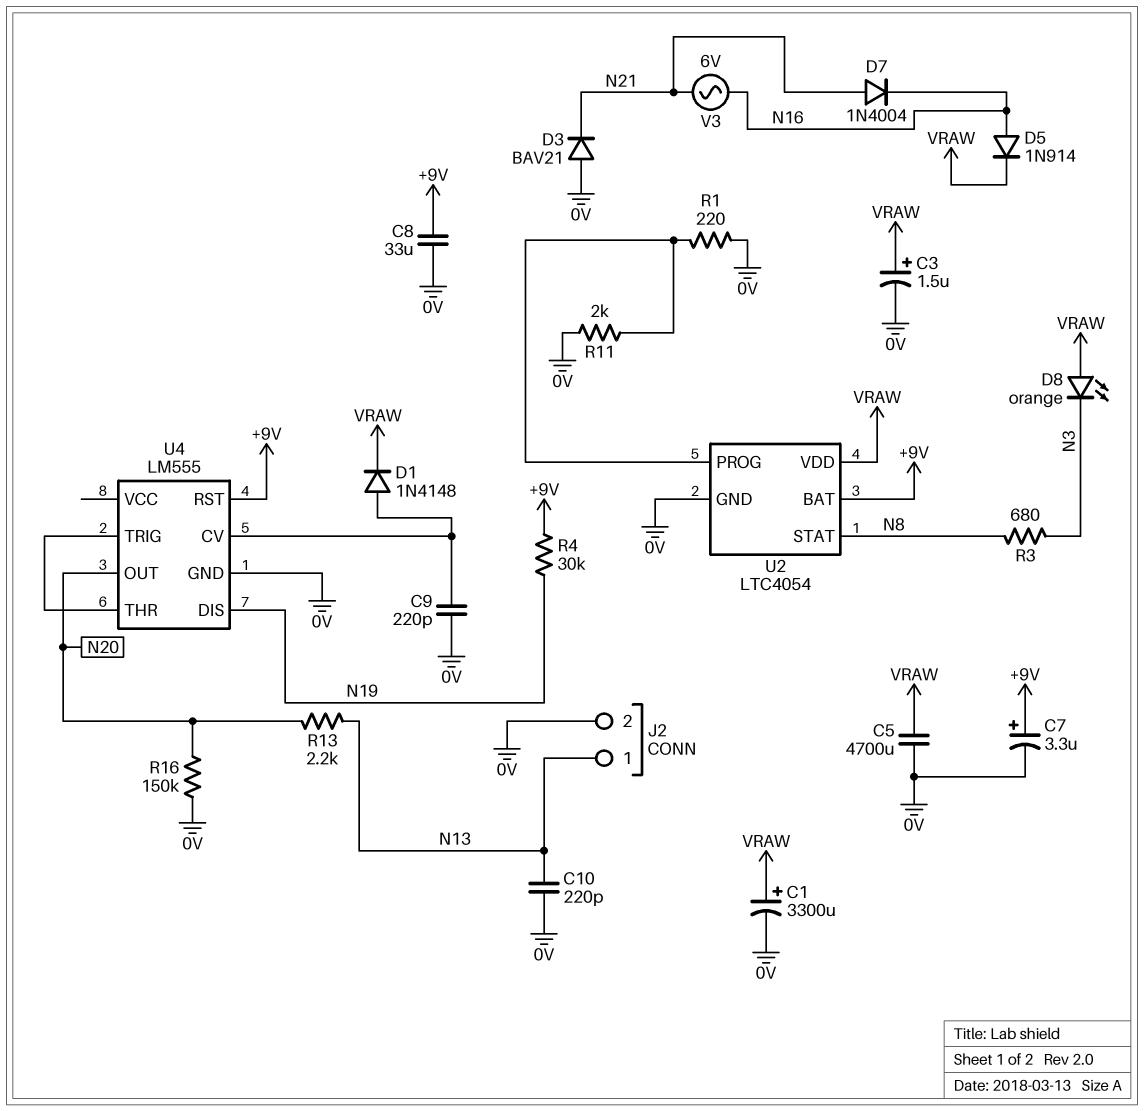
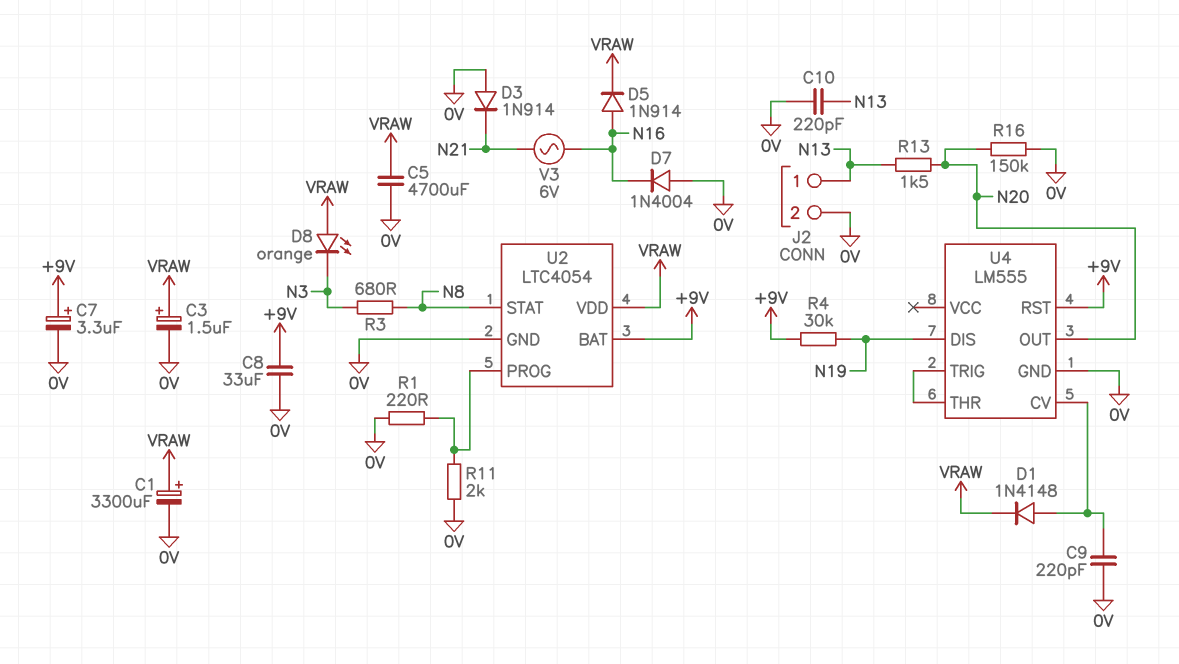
D3: diode BAV21 (A 0V, K N21) -> diode 1N914 (A 0V, K N21)
D7: diode 1N4004 (A N21, K N16) -> diode 1N4004 (A 0V, K N16)
R13: 2.2k (N13, N20) -> 1.5k (N13, N20)

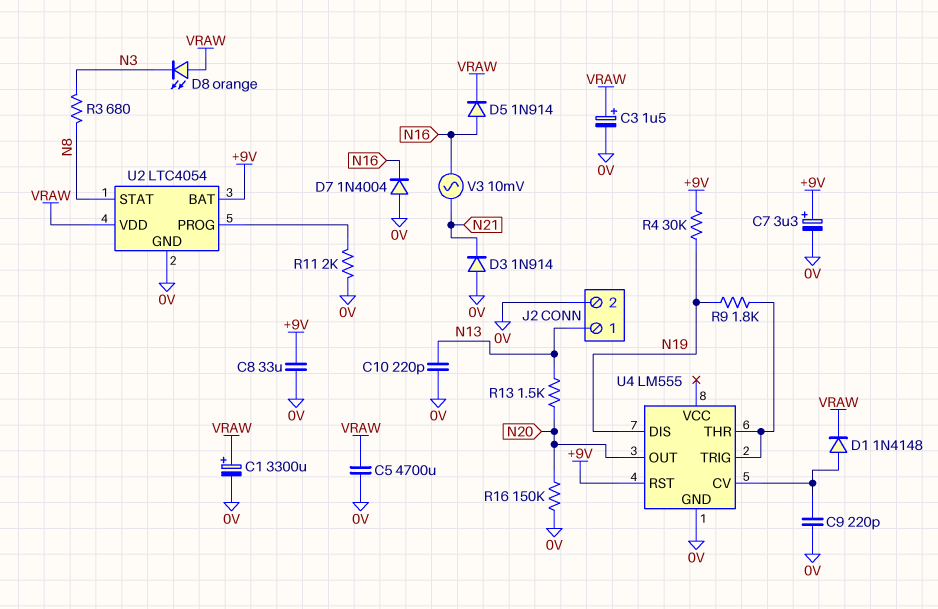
R1: 220 (0V, U2/PROG) -> none
R9: none -> 1.8k (N19, U4/THR)
V3: AC 6V (N16, N21) -> AC 10mV (N16, N21)

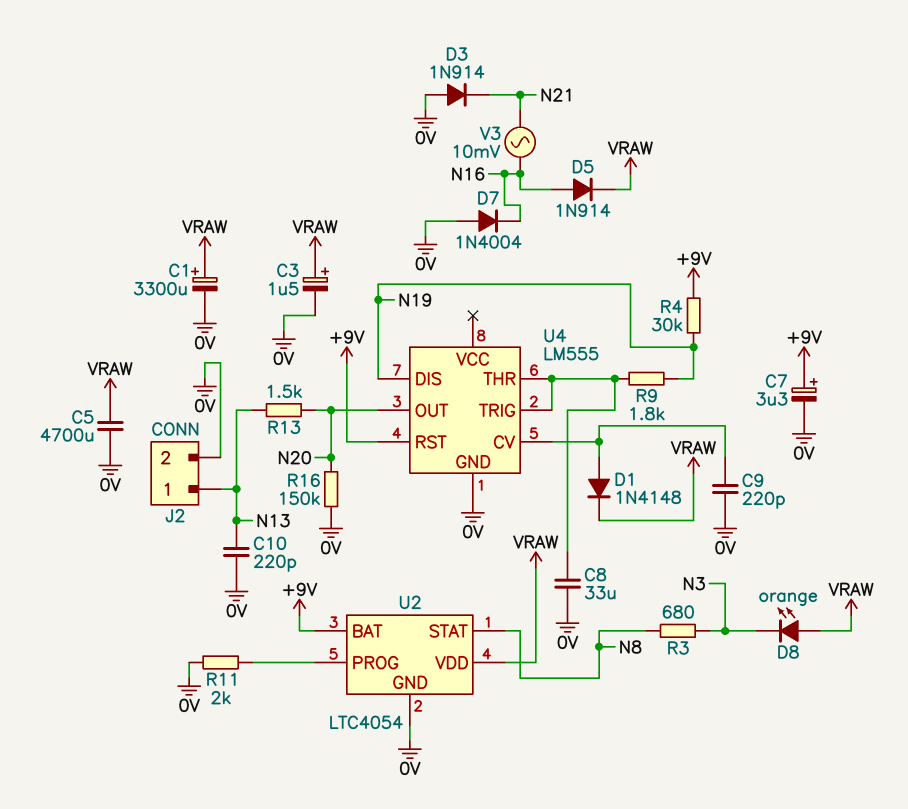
C8: 33uF (+9V, 0V) -> 33uF (0V, U4/THR)

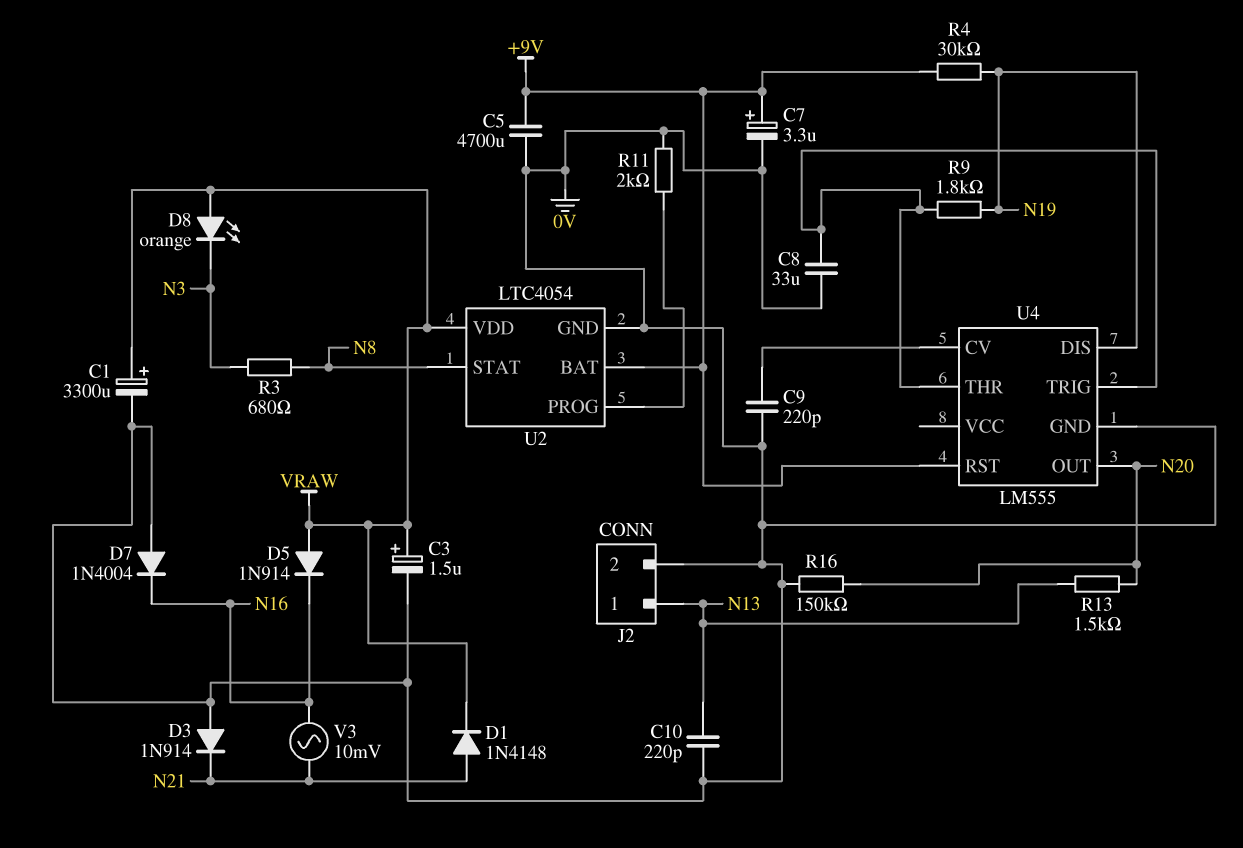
C5: 4700uF (0V, VRAW) -> 4700uF (+9V, 0V)
D1: diode 1N4148 (A U4/CV, K VRAW) -> diode 1N4148 (A N21, K VRAW)
D5: diode 1N914 (A N16, K VRAW) -> diode 1N914 (A VRAW, K N16)

